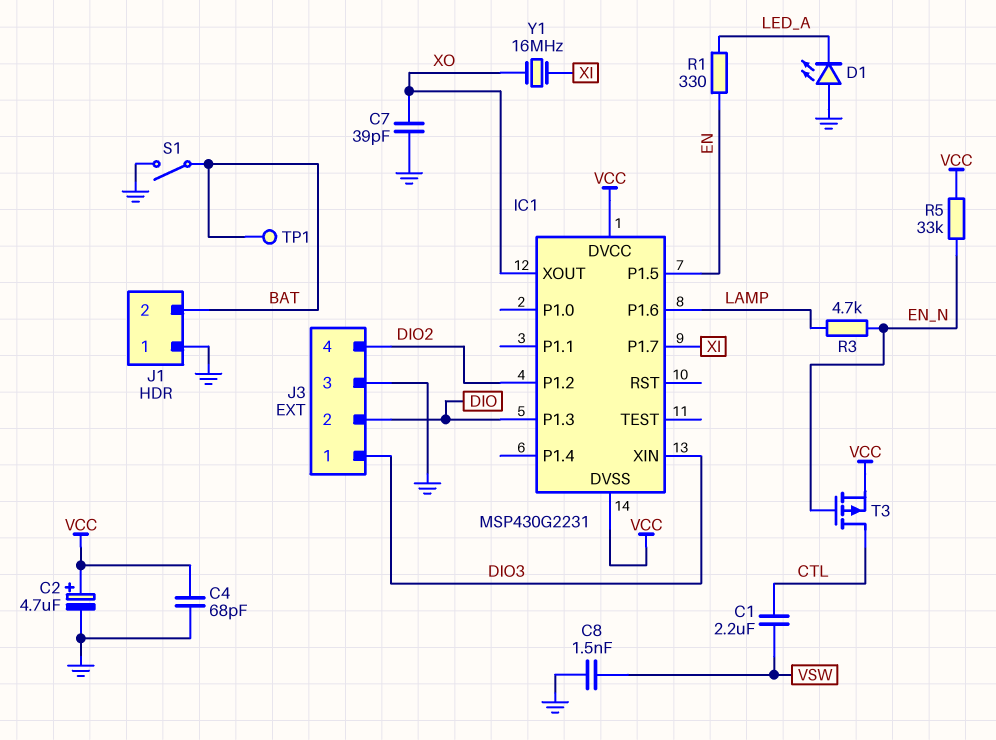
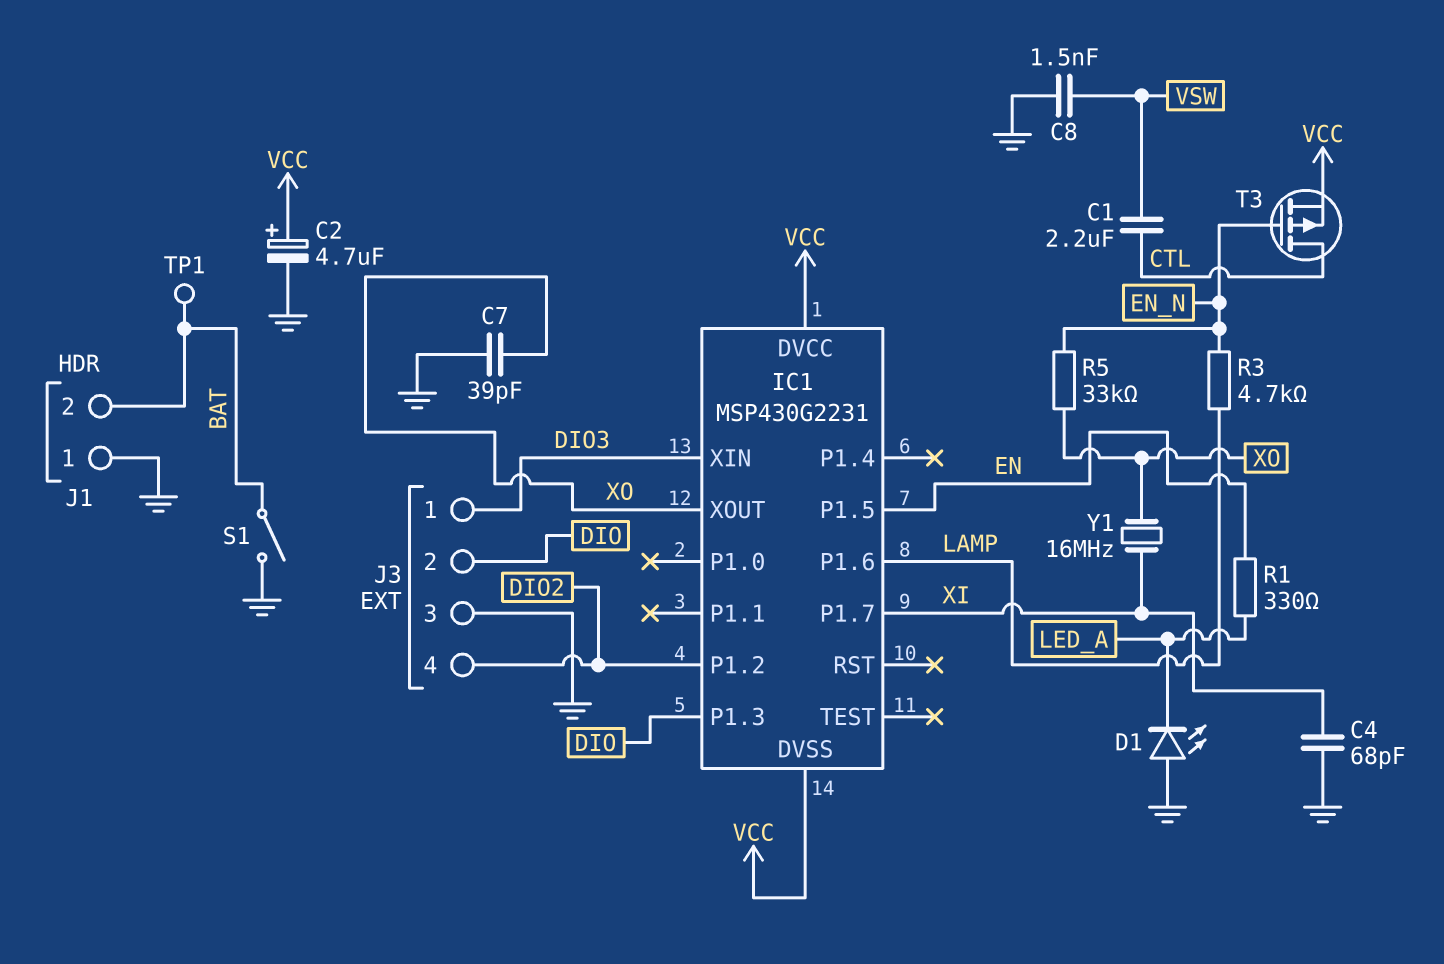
C4: 68pF (GND, VCC) -> 68pF (GND, XI)
R5: 33k (EN_N, VCC) -> 33k (EN_N, XO)

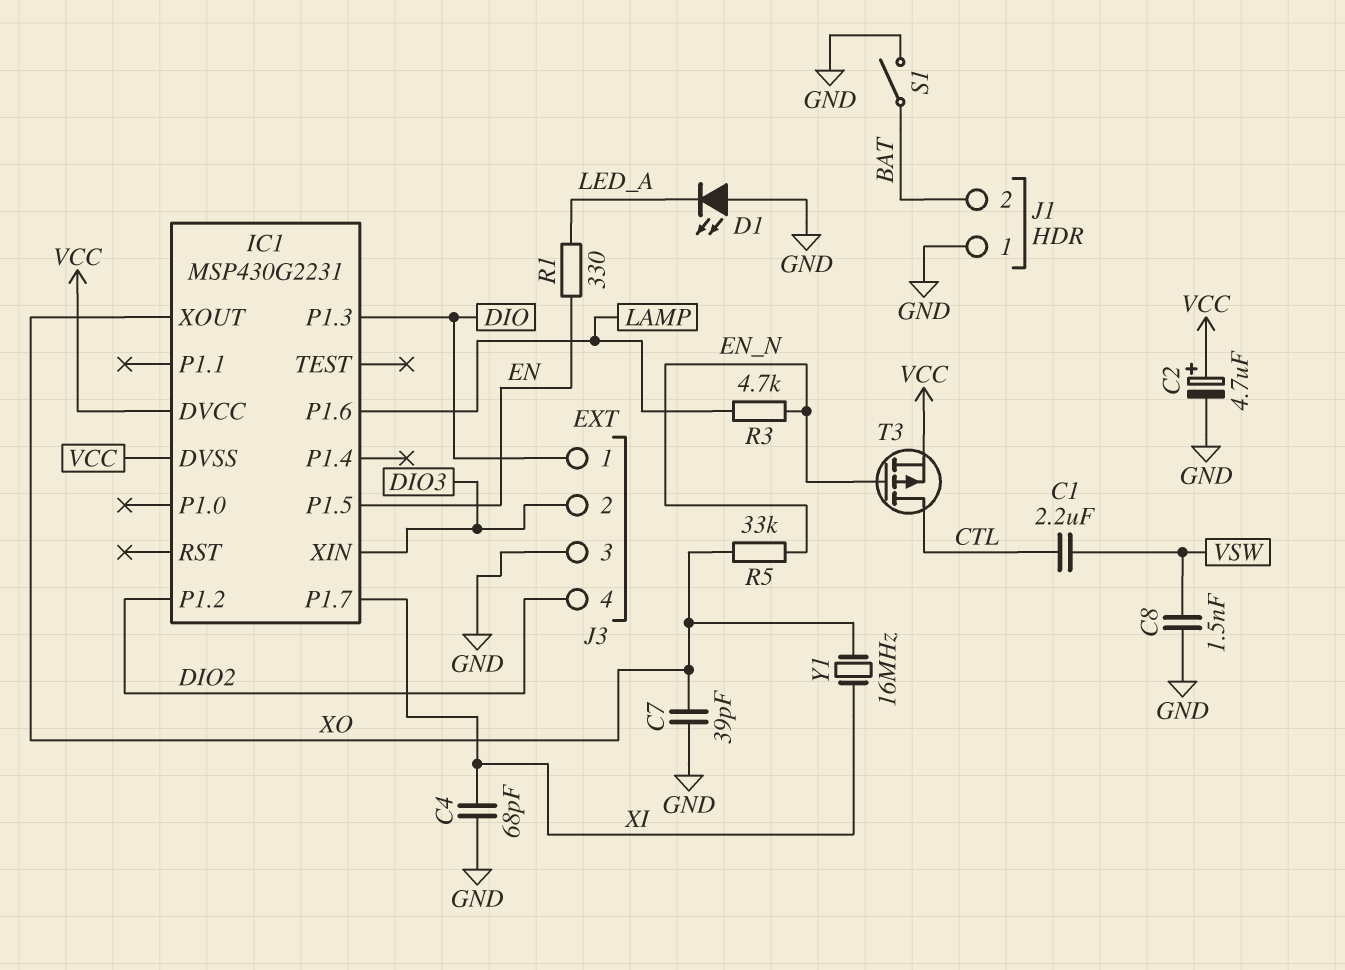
J3 pin 1: DIO3 -> DIO
J3 pin 2: DIO -> DIO3
TP1: test point (BAT) -> none

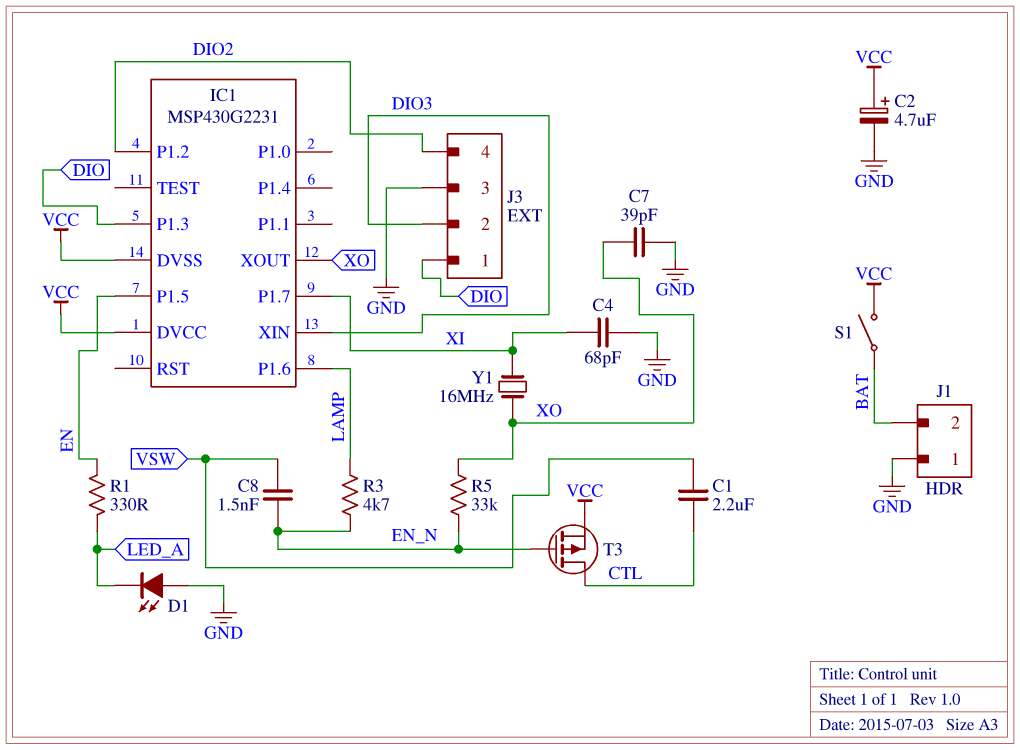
C8: 1.5nF (GND, VSW) -> 1.5nF (EN_N, VSW)
S1: switch (BAT, GND) -> switch (BAT, VCC)

